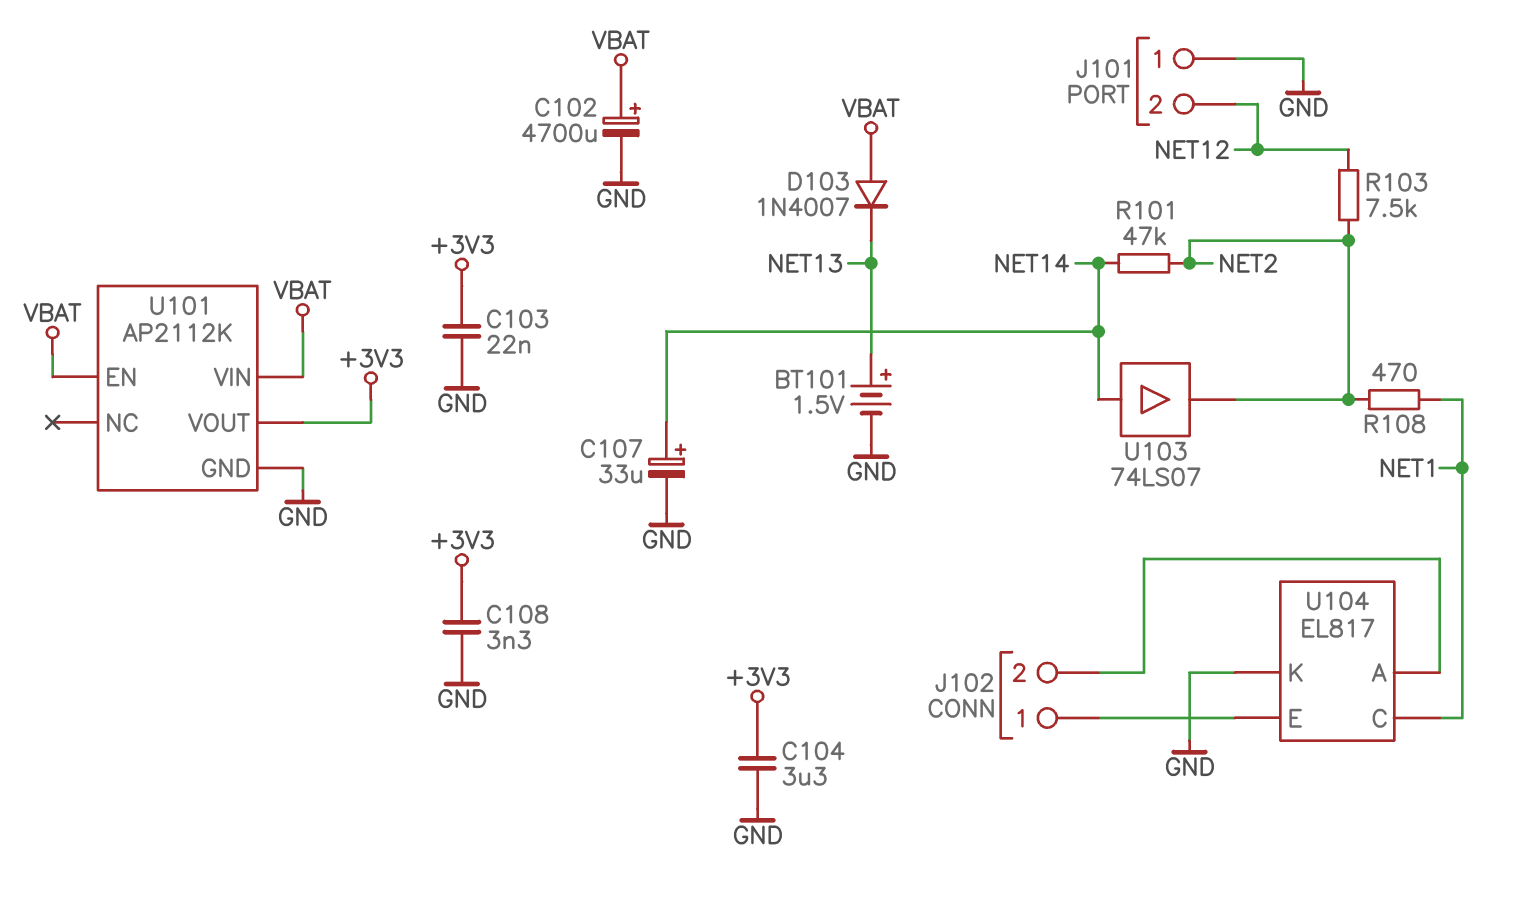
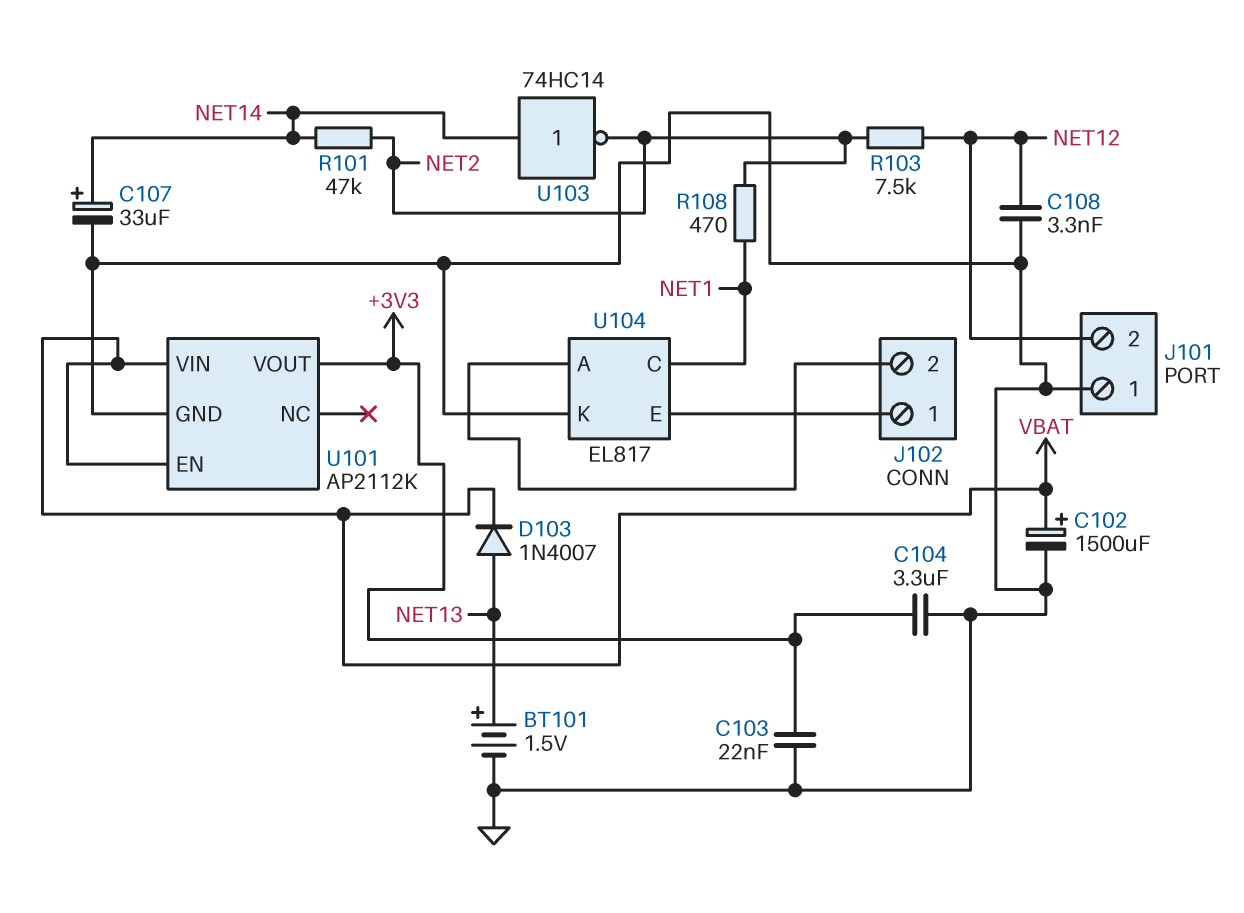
C102: 4700uF (plus VBAT, minus GND) -> 1500uF (plus VBAT, minus GND)
C108: 3.3nF (+3V3, GND) -> 3.3nF (GND, NET12)
D103: diode 1N4007 (A VBAT, K NET13) -> diode 1N4007 (A NET13, K VBAT)
U103: buffer 74LS07 (in NET14, out NET2) -> NOT 74HC14 (in NET14, out NET2)

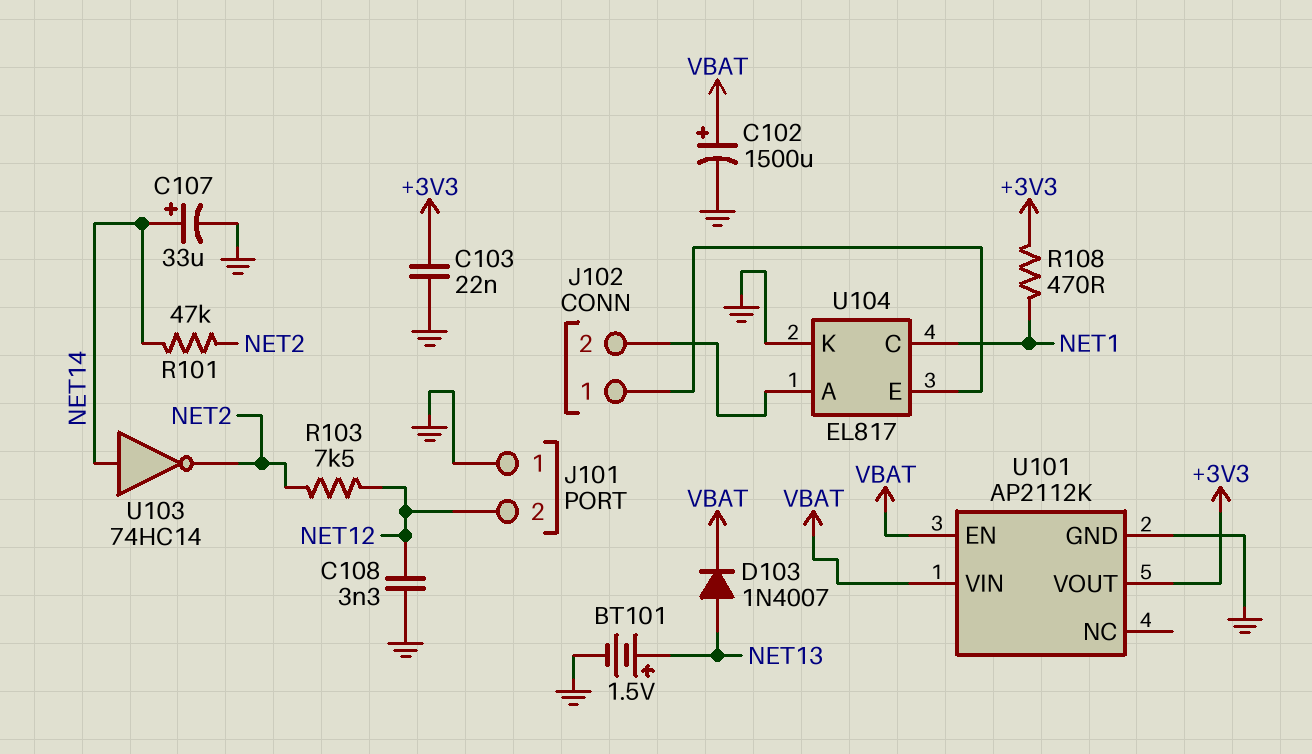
C104: 3.3uF (+3V3, GND) -> none
R108: 470 (NET1, NET2) -> 470 (+3V3, NET1)

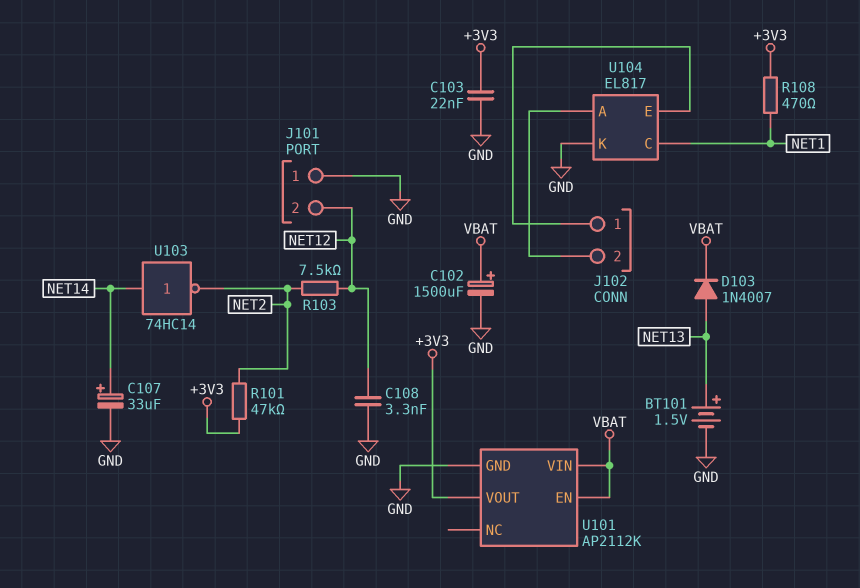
R101: 47k (NET2, NET14) -> 47k (+3V3, NET2)

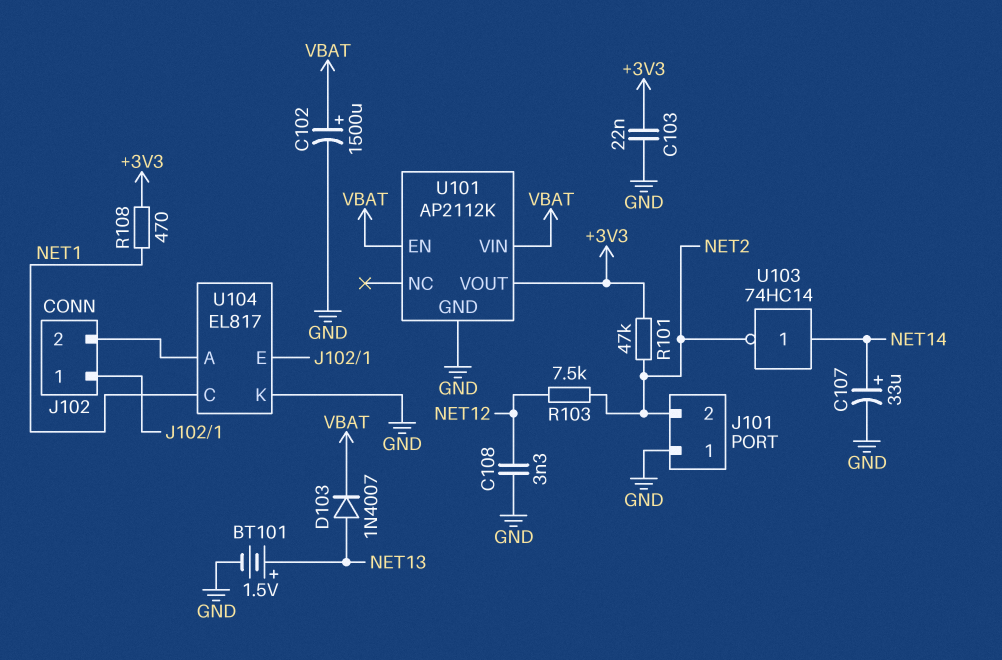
J101 pin 2: NET12 -> NET2

